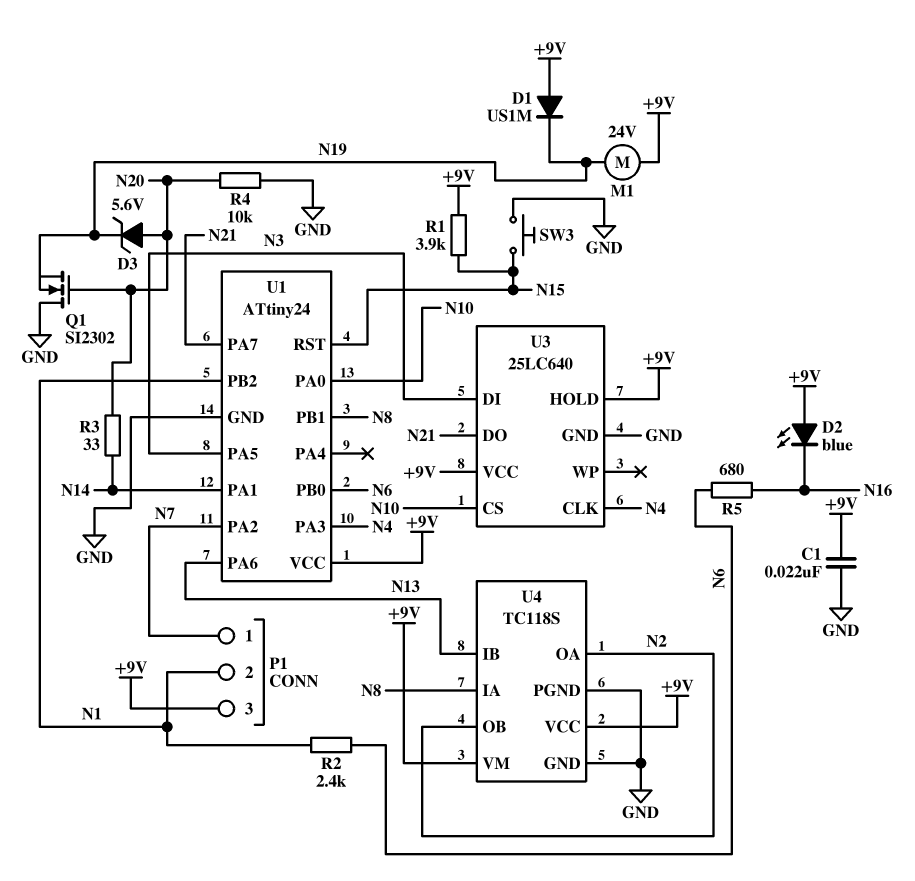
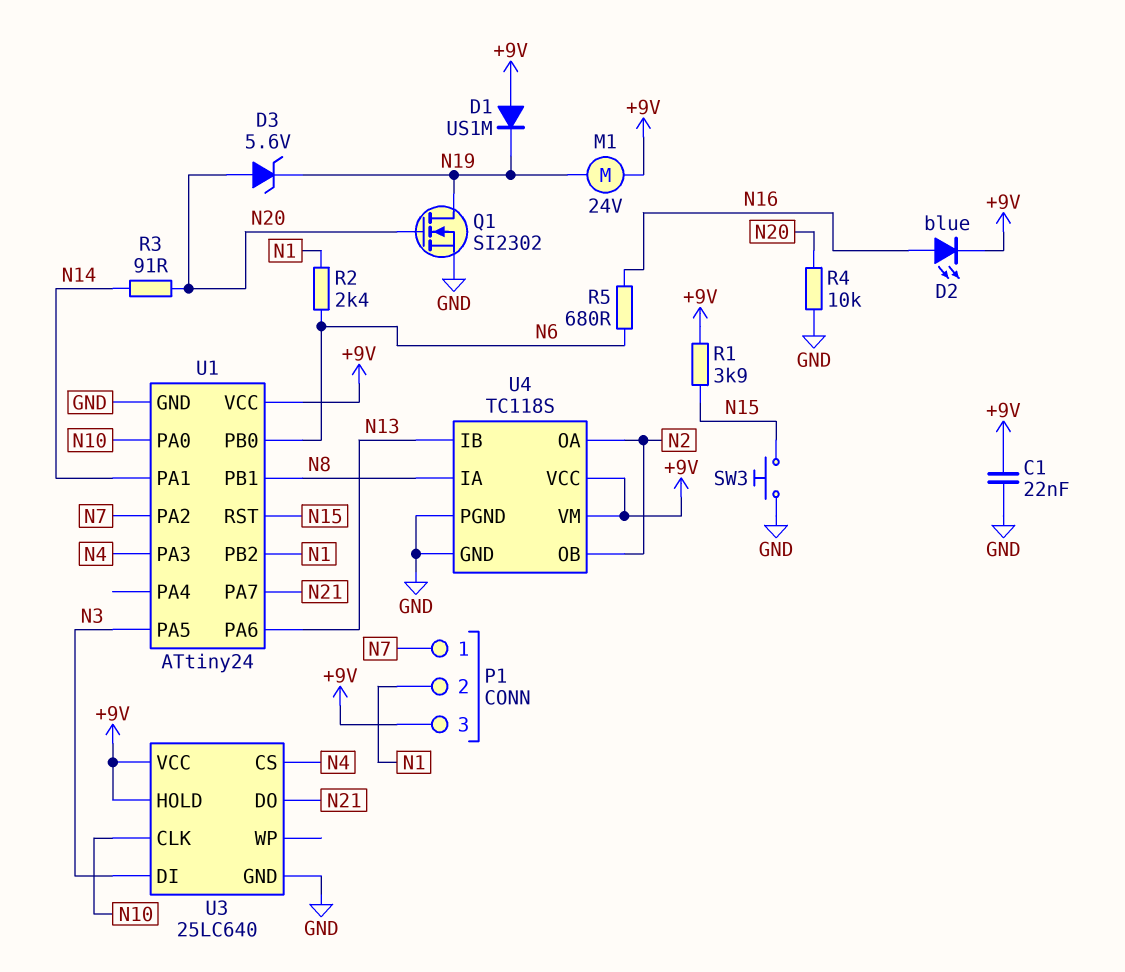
D2: LED blue (A +9V, K N16) -> LED blue (A N16, K +9V)
Q1: NMOS SI2302 (G N20, D GND, S N19) -> NMOS SI2302 (G N20, D N19, S GND)
R3: 33 (N14, N20) -> 91 (N14, N20)
U3 pin CLK: N4 -> N10
U3 pin CS: N10 -> N4

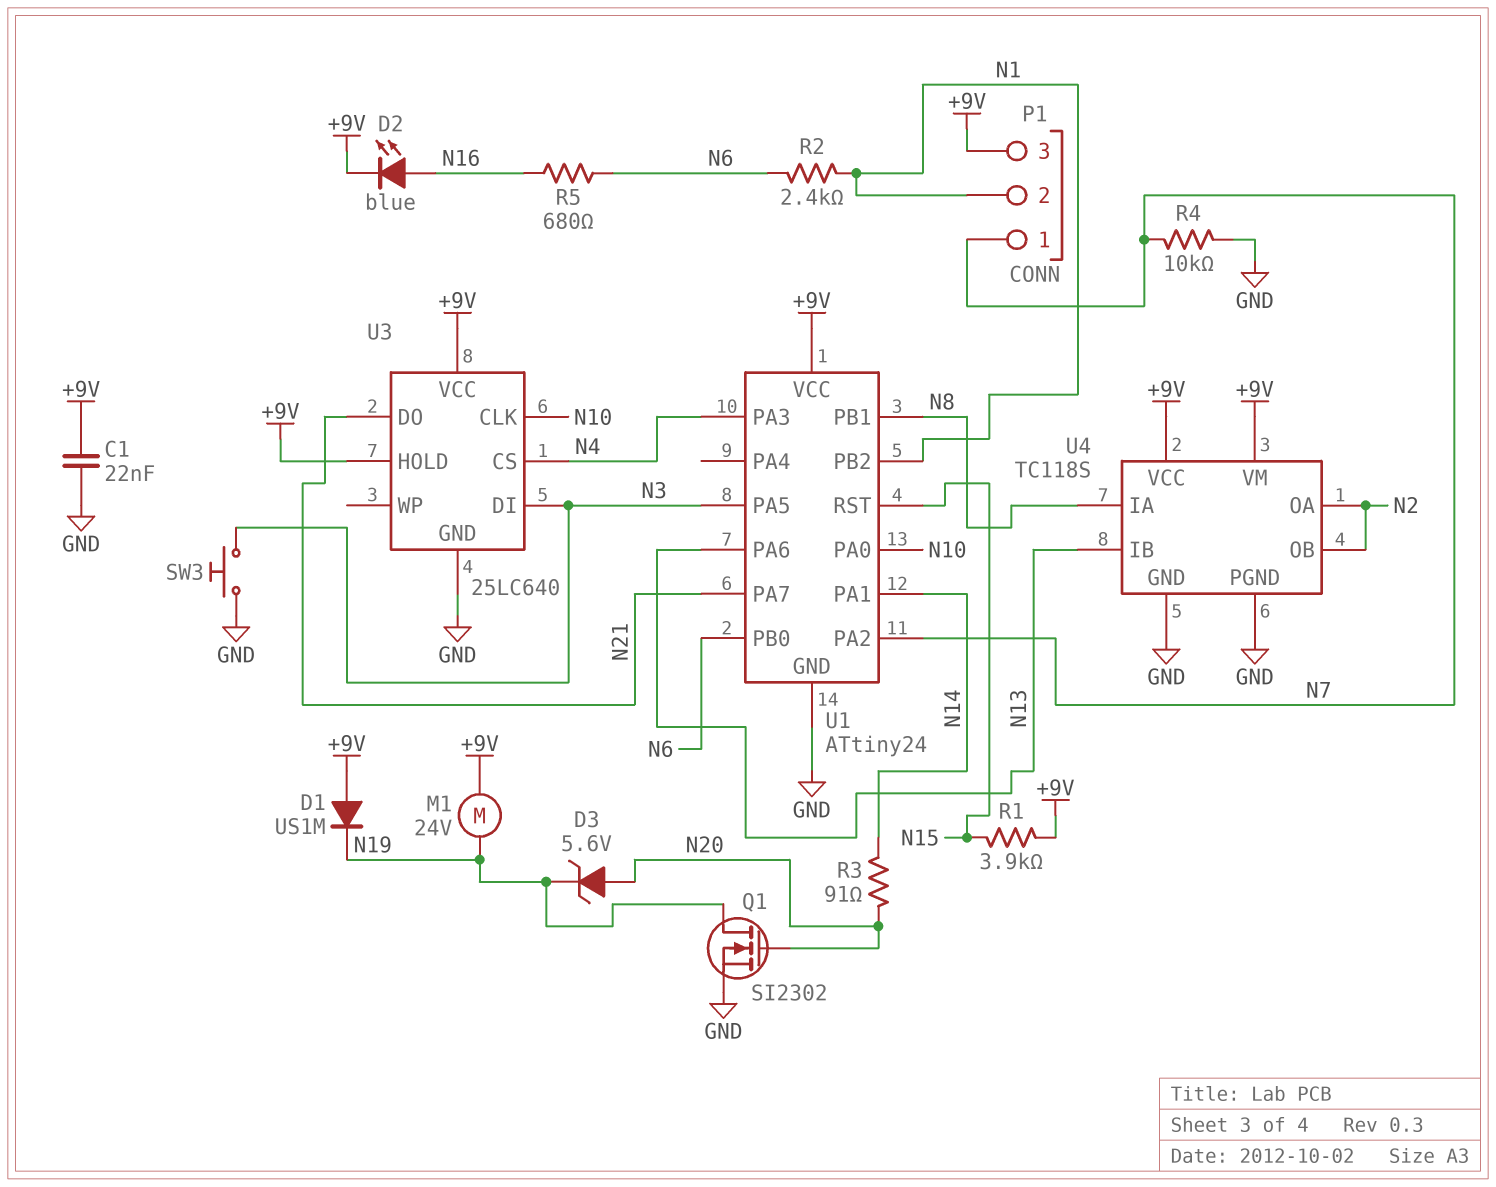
R4: 10k (GND, N20) -> 10k (GND, N7)
SW3: button (GND, N15) -> button (GND, N3)

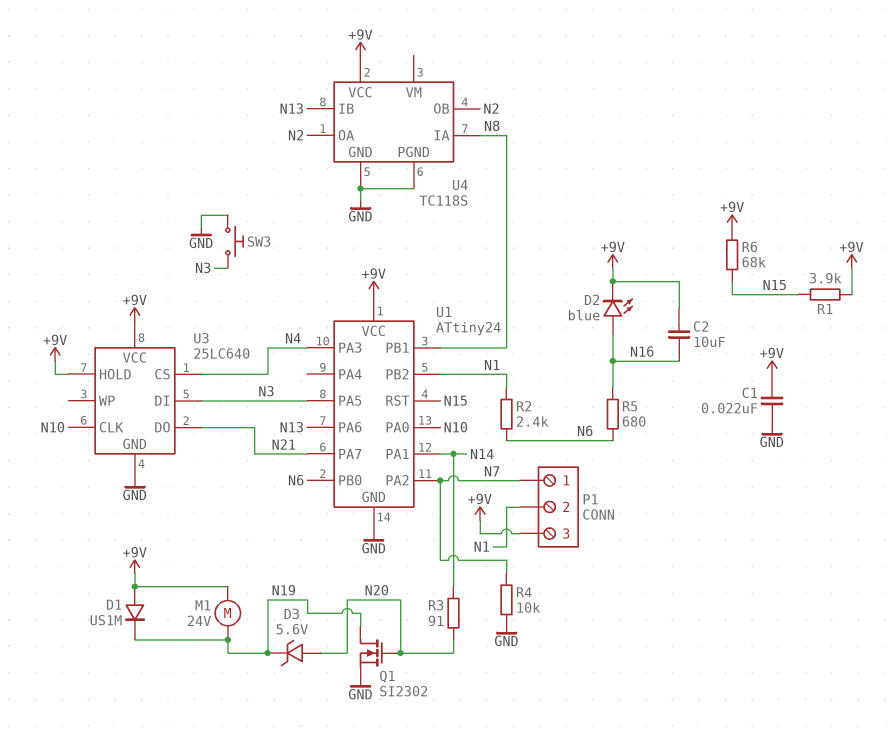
C2: none -> 10uF (+9V, N16)
R6: none -> 68k (+9V, N15)
U4 pin VM: +9V -> none

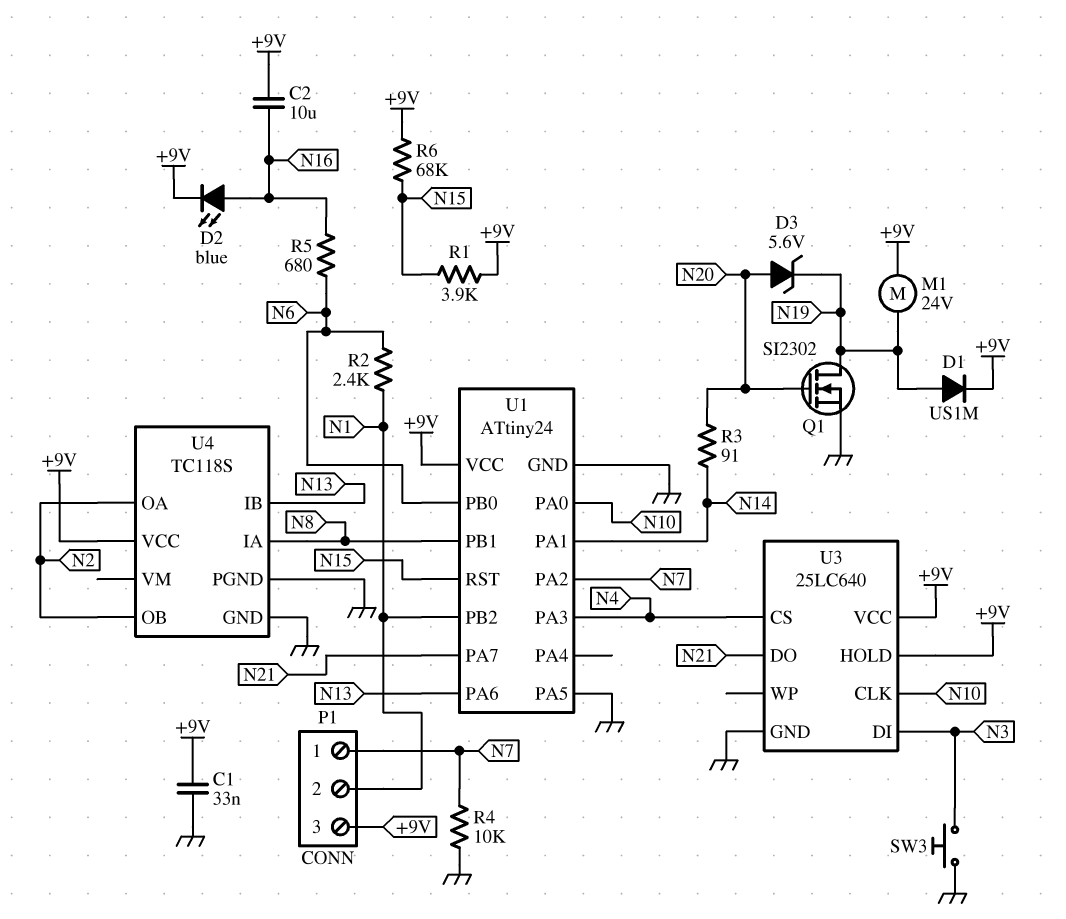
C1: 22nF (+9V, GND) -> 33nF (+9V, GND)
D1: diode US1M (A +9V, K N19) -> diode US1M (A N19, K +9V)
U1 pin PA5: N3 -> GND

